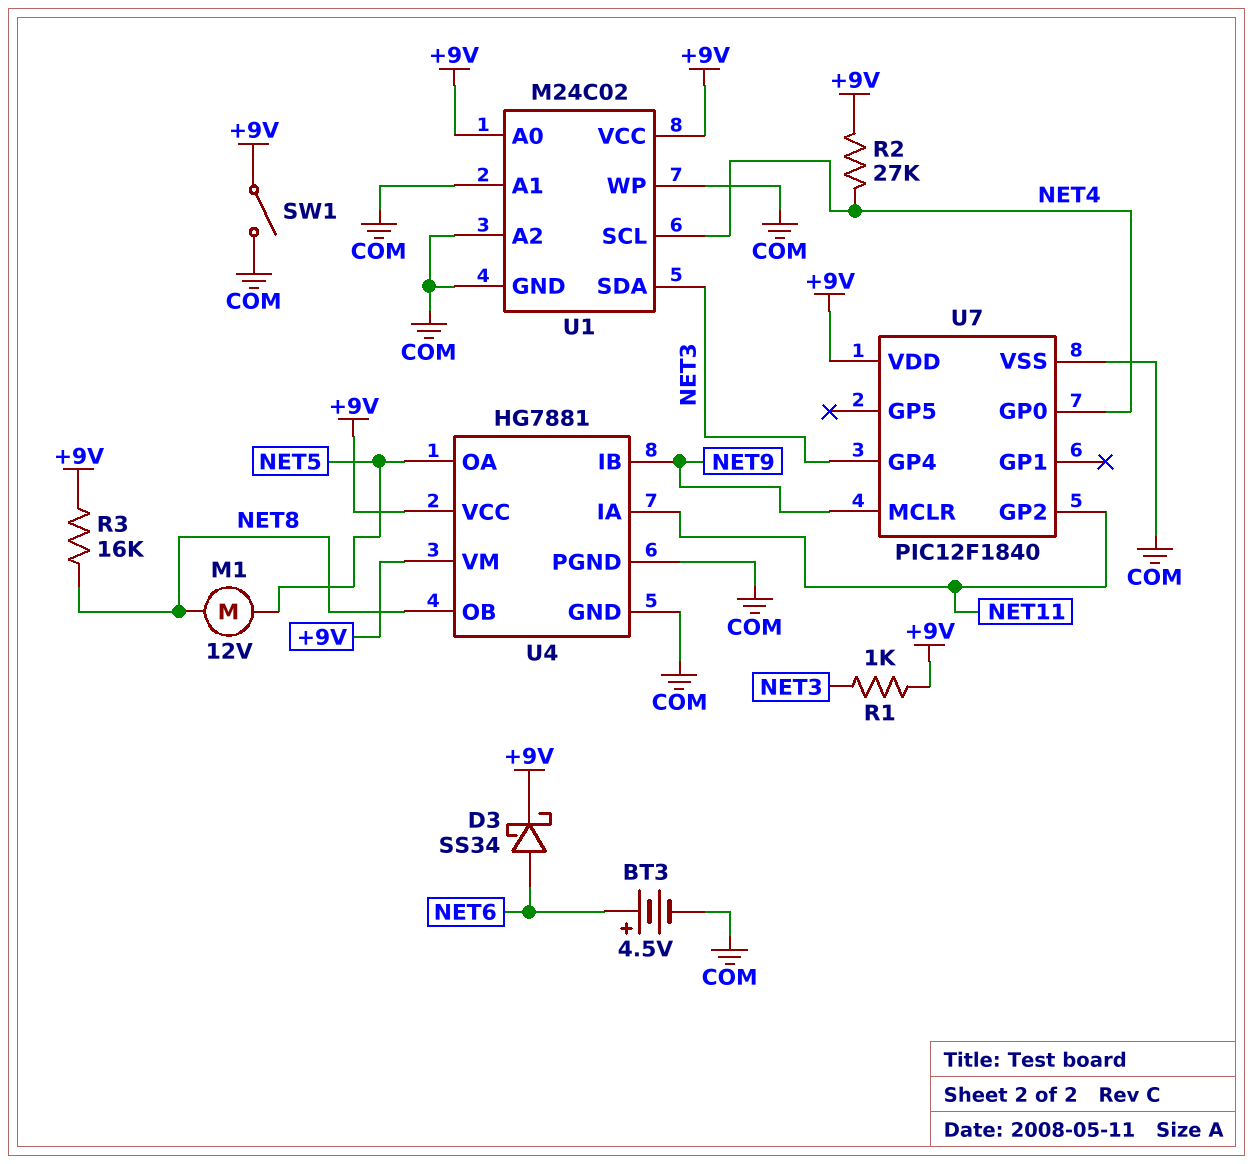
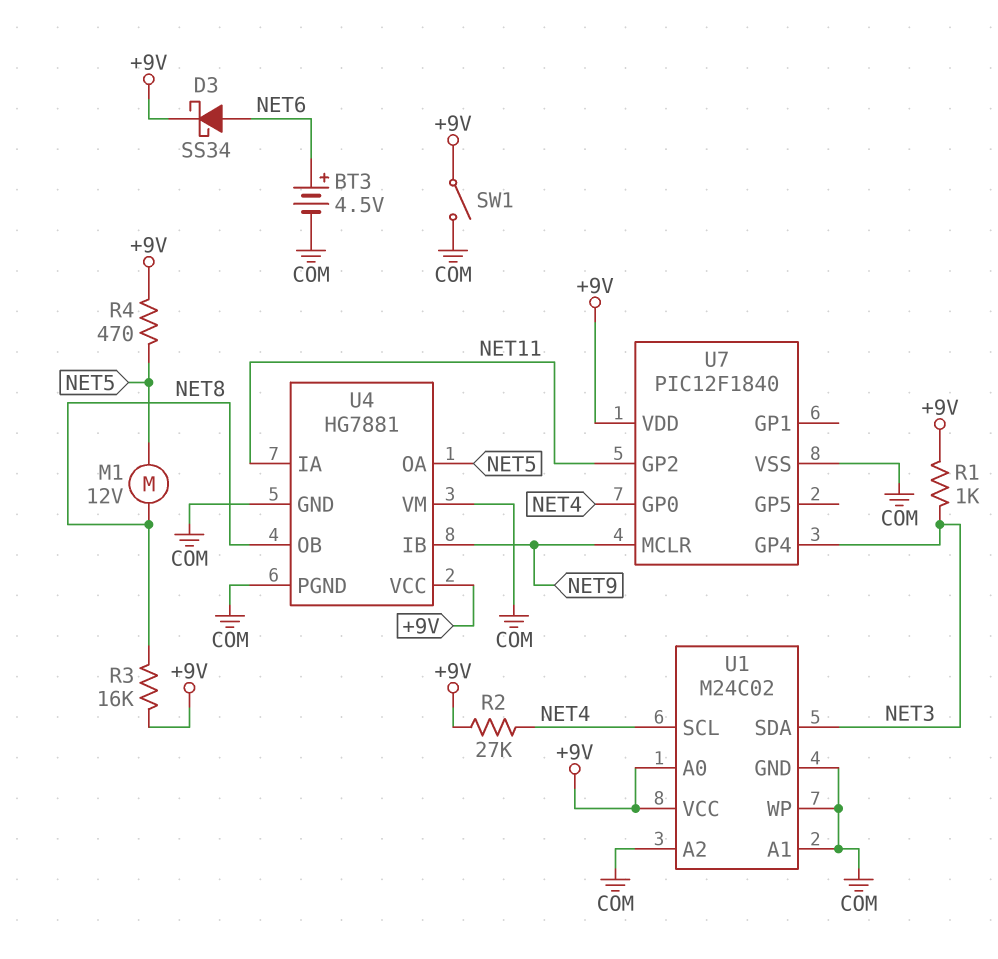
R4: none -> 470 (+9V, NET5)
U4 pin VM: +9V -> COM

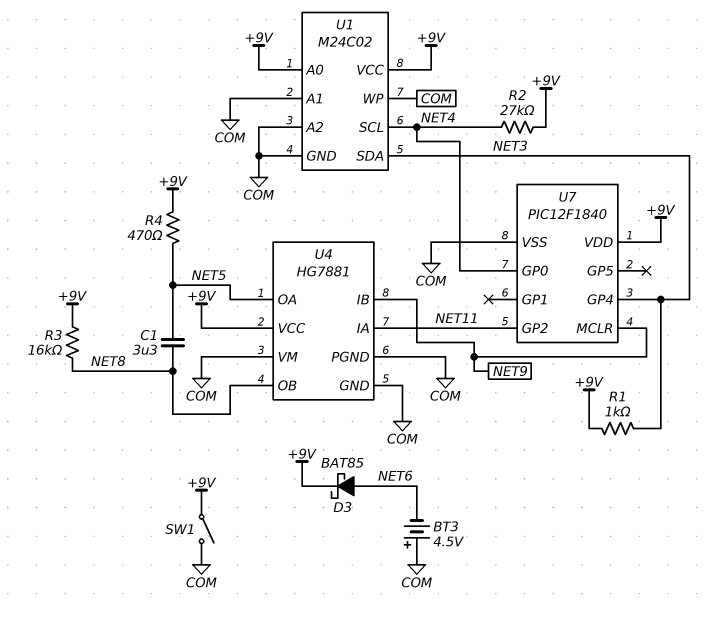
BT3: 4.5V (plus NET6, minus COM) -> 4.5V (plus COM, minus NET6)
C1: none -> 3.3uF (NET5, NET8)
D3: schottky SS34 (A NET6, K +9V) -> schottky BAT85 (A NET6, K +9V)
M1: motor 12V (NET5, NET8) -> none

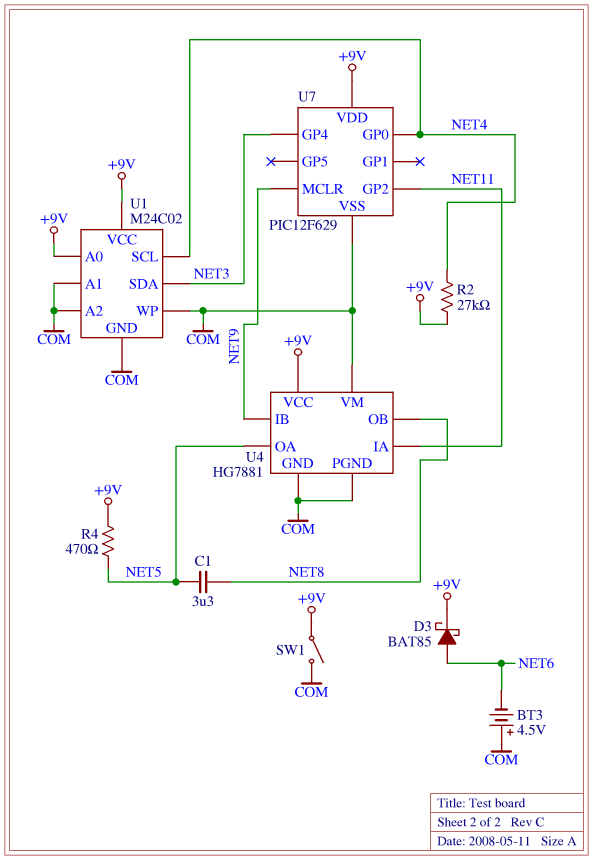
R1: 1k (+9V, NET3) -> none
R3: 16k (+9V, NET8) -> none
U7: PIC12F1840 -> PIC12F629

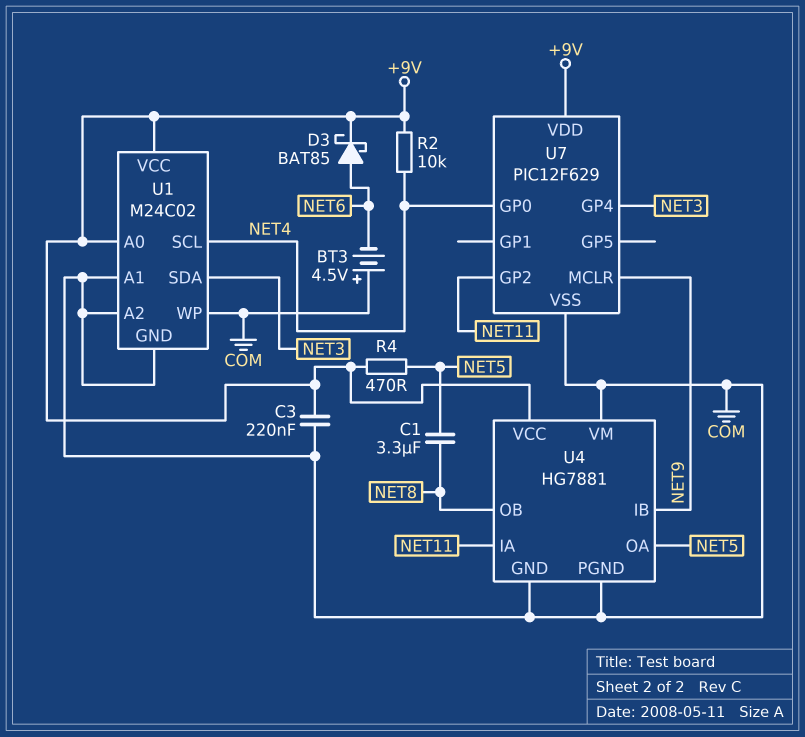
C3: none -> 220nF (+9V, COM)
R2: 27k (+9V, NET4) -> 10k (+9V, NET4)
SW1: switch (+9V, COM) -> none

